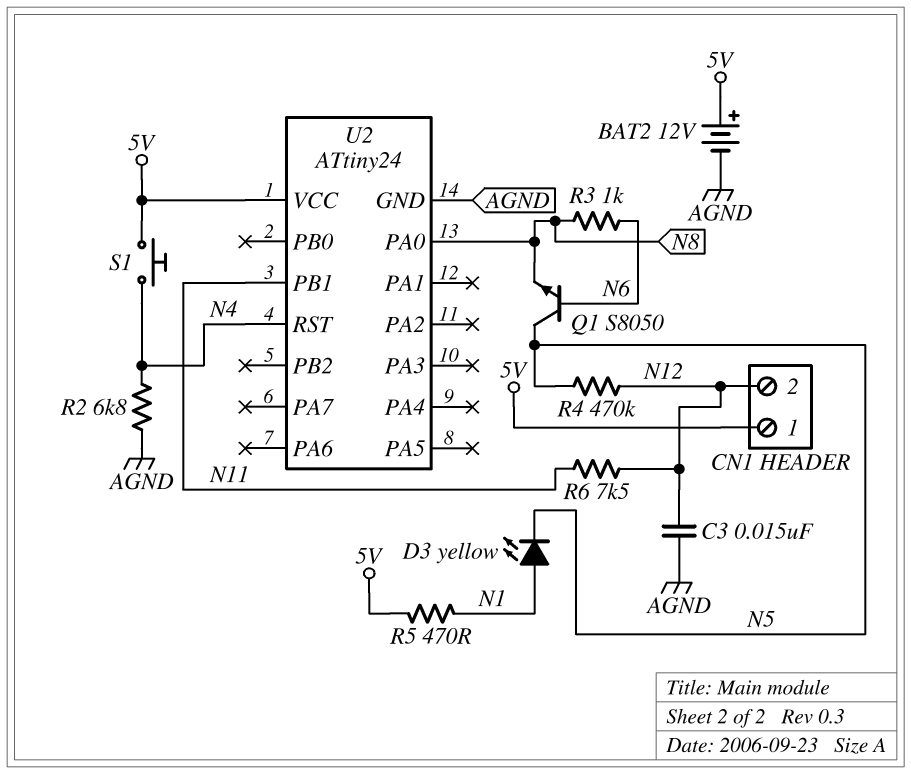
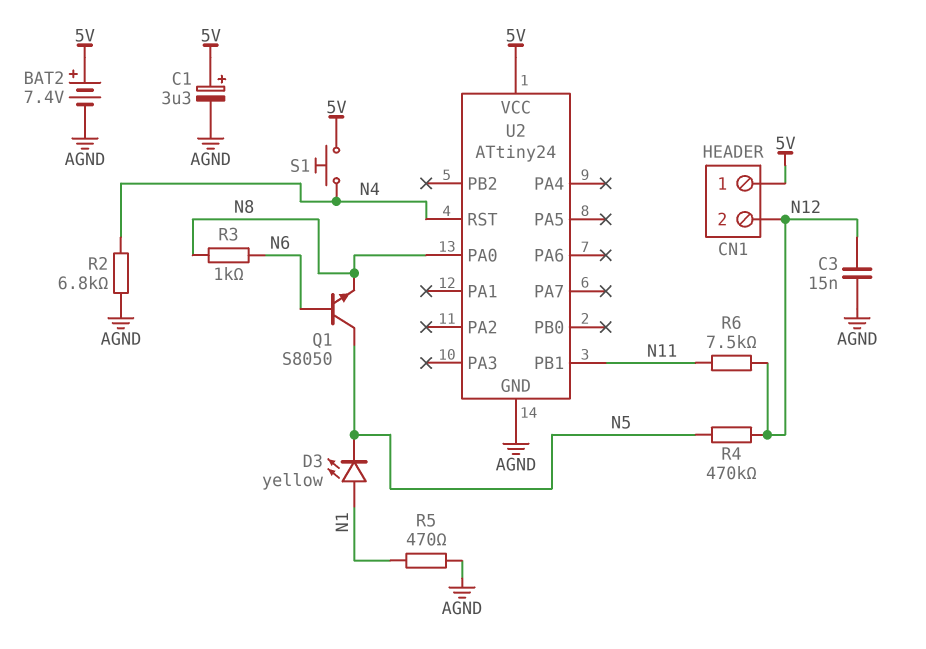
BAT2: 12V (plus 5V, minus AGND) -> 7.4V (plus 5V, minus AGND)
C1: none -> 3.3uF (plus 5V, minus AGND)
R5: 470 (5V, N1) -> 470 (AGND, N1)

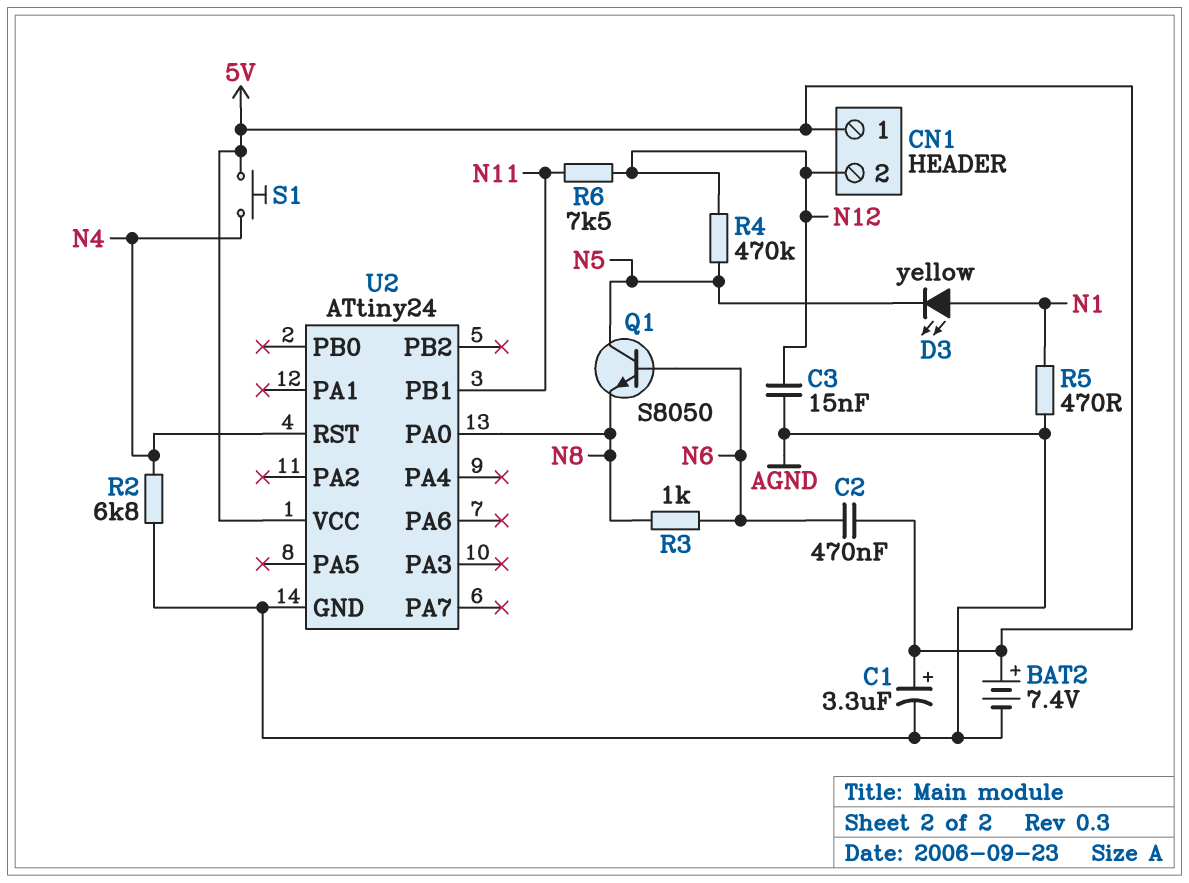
C2: none -> 470nF (5V, N6)

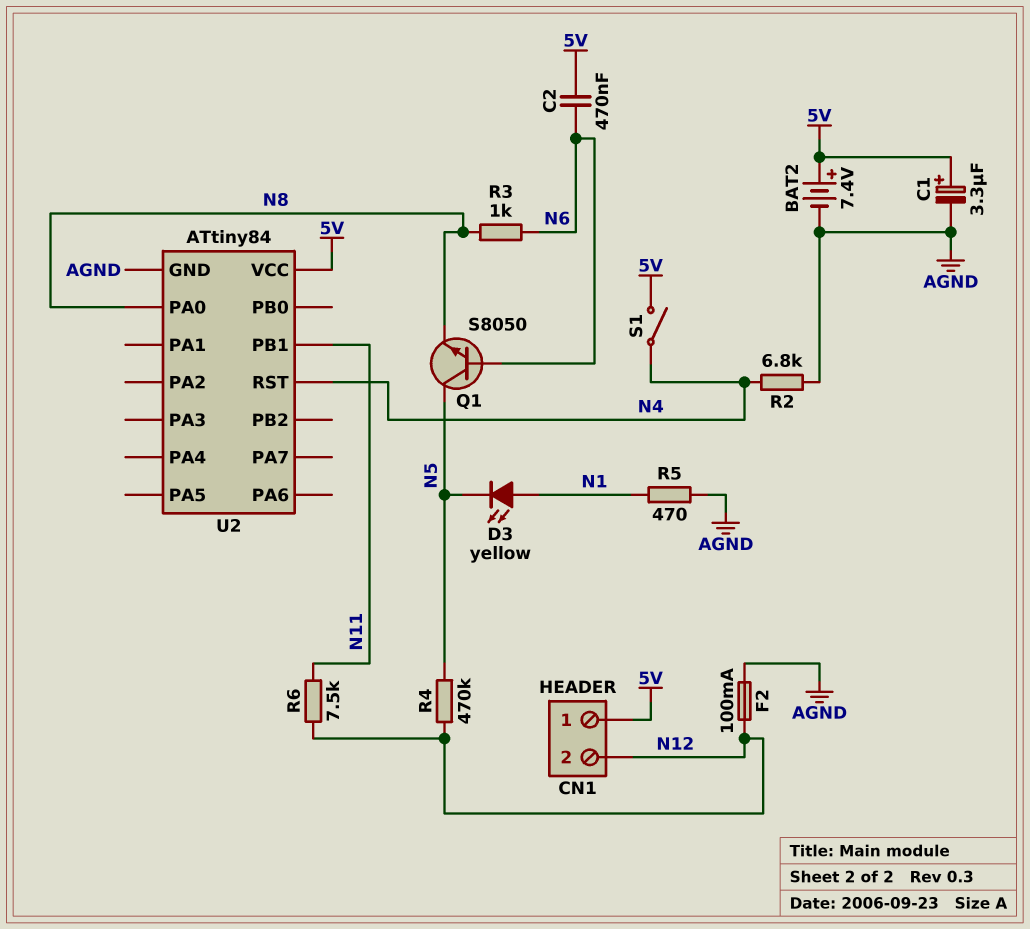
C3: 15nF (AGND, N12) -> none
F2: none -> 100mA (AGND, N12)
S1: button (5V, N4) -> switch (5V, N4)
U2: ATtiny24 -> ATtiny84

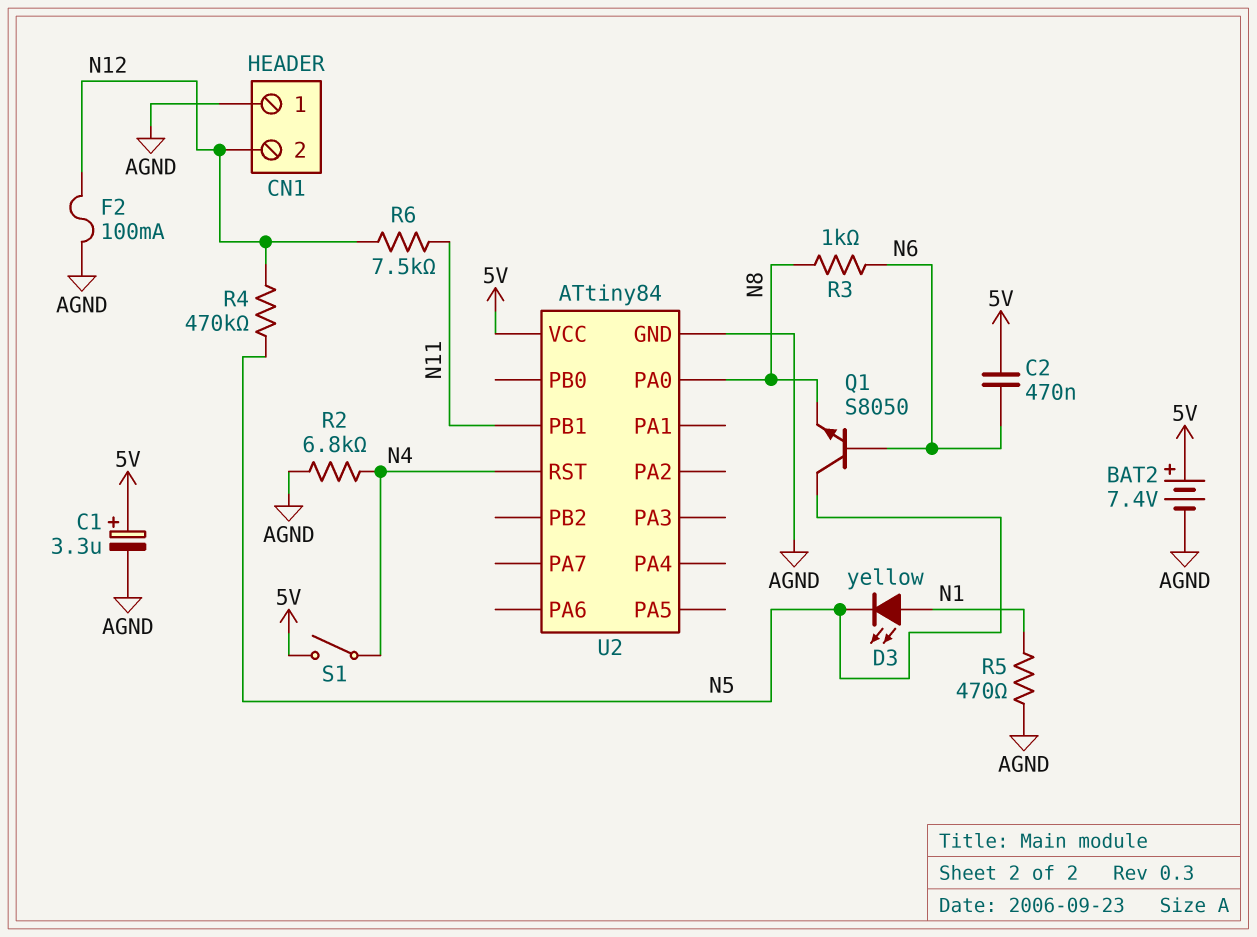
CN1 pin 1: 5V -> AGND

